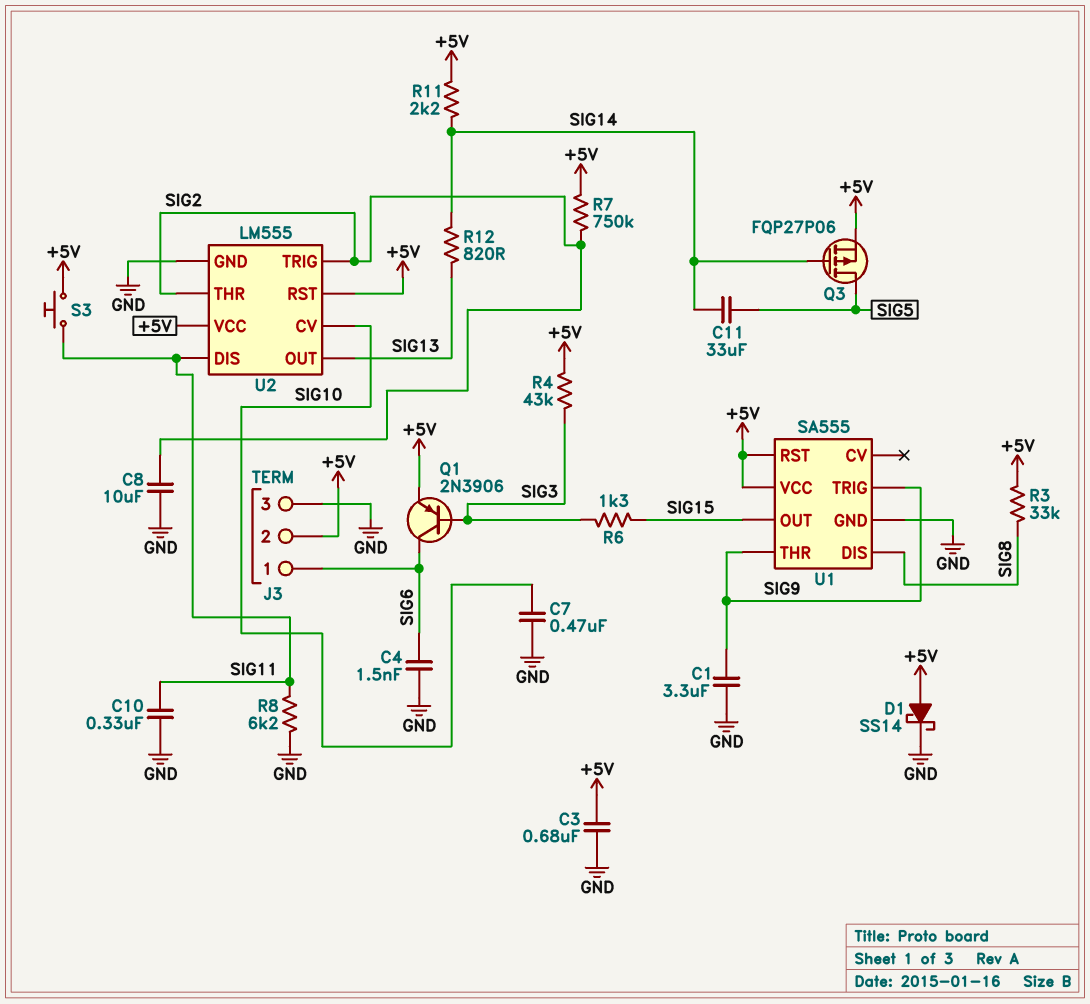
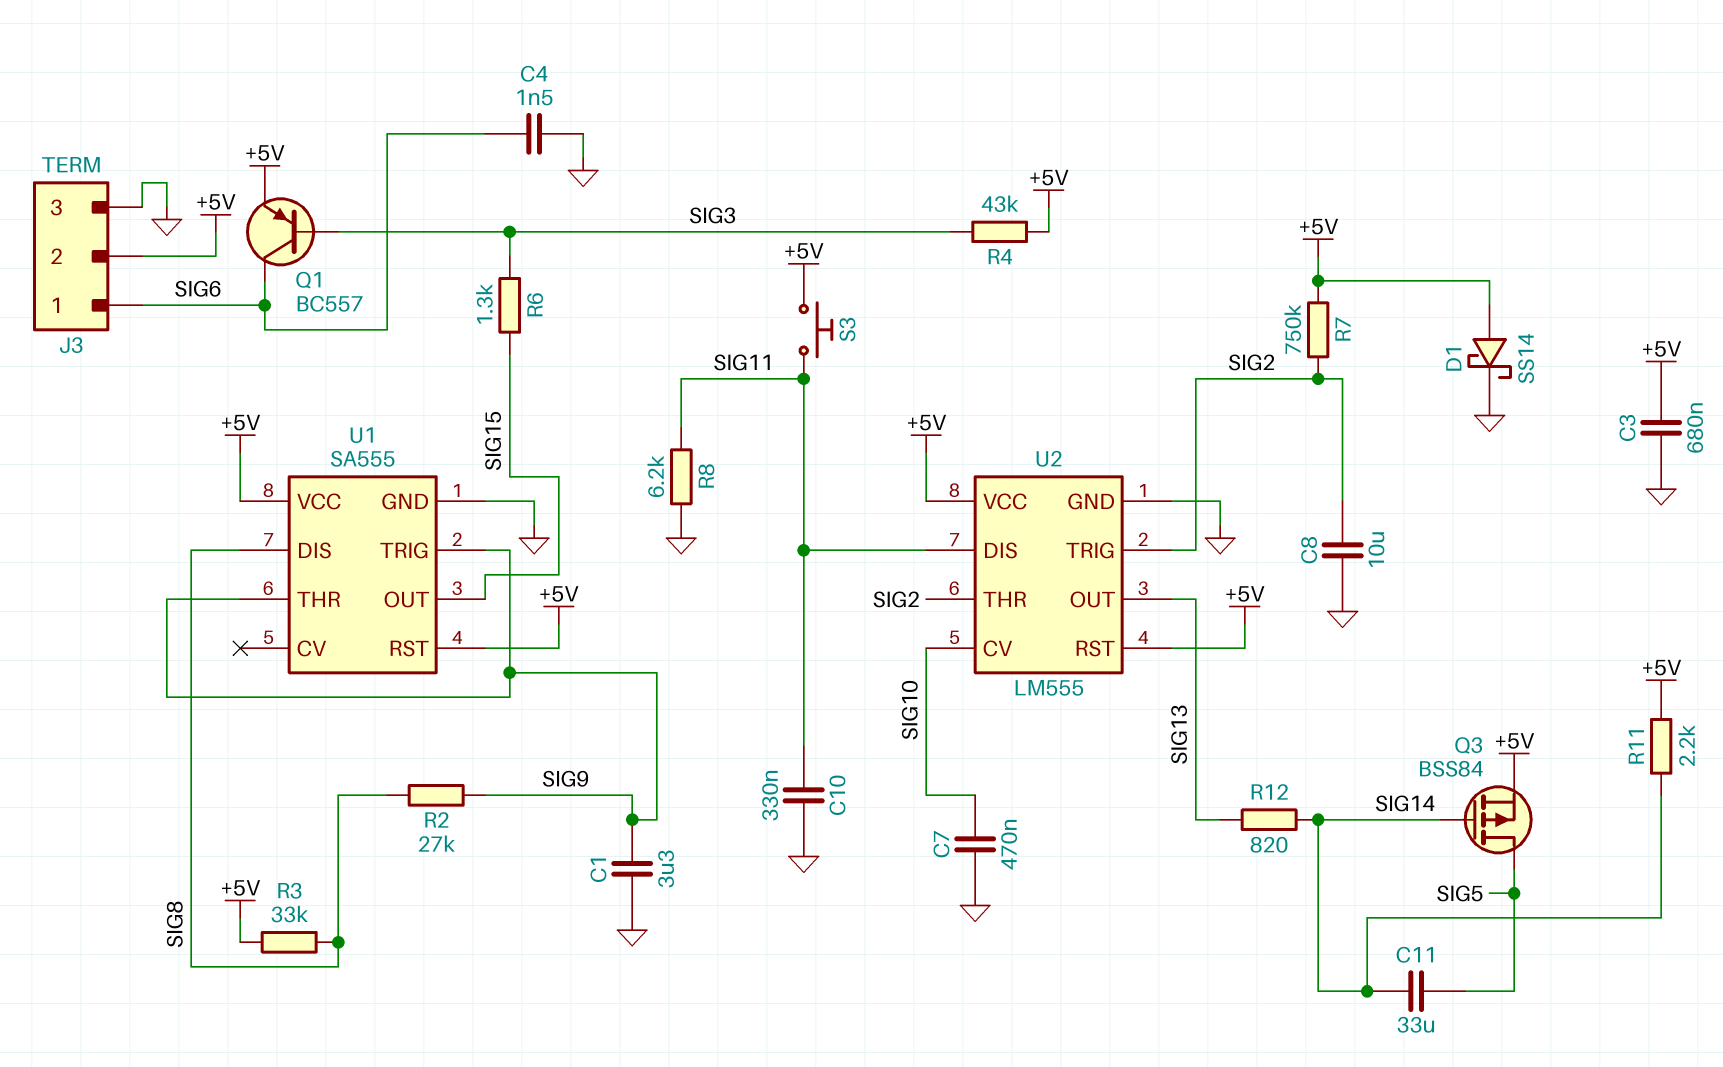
Q1: PNP 2N3906 (B SIG3, C SIG6, E +5V) -> PNP BC557 (B SIG3, C SIG6, E +5V)
Q3: PMOS FQP27P06 (G SIG14, D SIG5, S +5V) -> PMOS BSS84 (G SIG14, D SIG5, S +5V)
R2: none -> 27k (SIG8, SIG9)

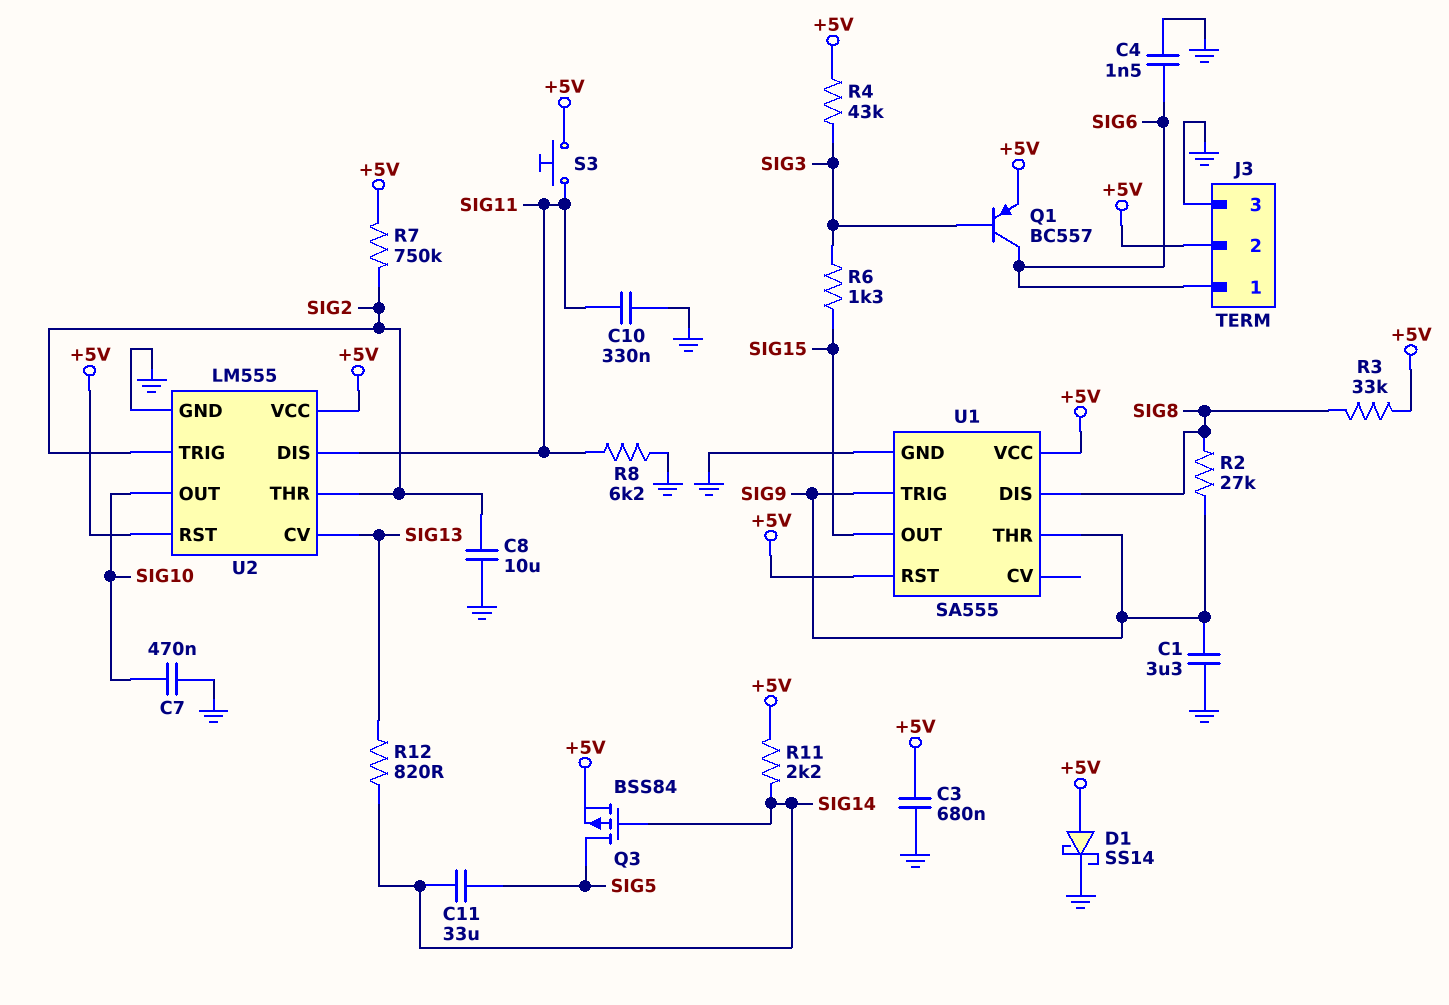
U2 pin CV: SIG10 -> SIG13
U2 pin OUT: SIG13 -> SIG10

